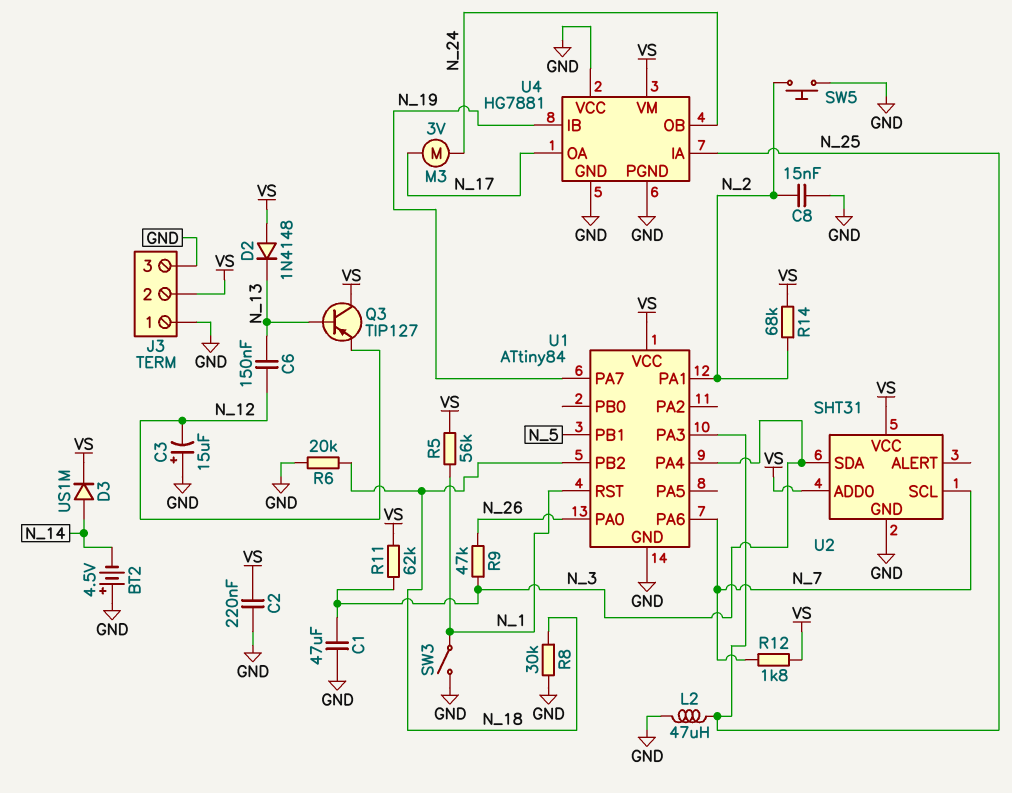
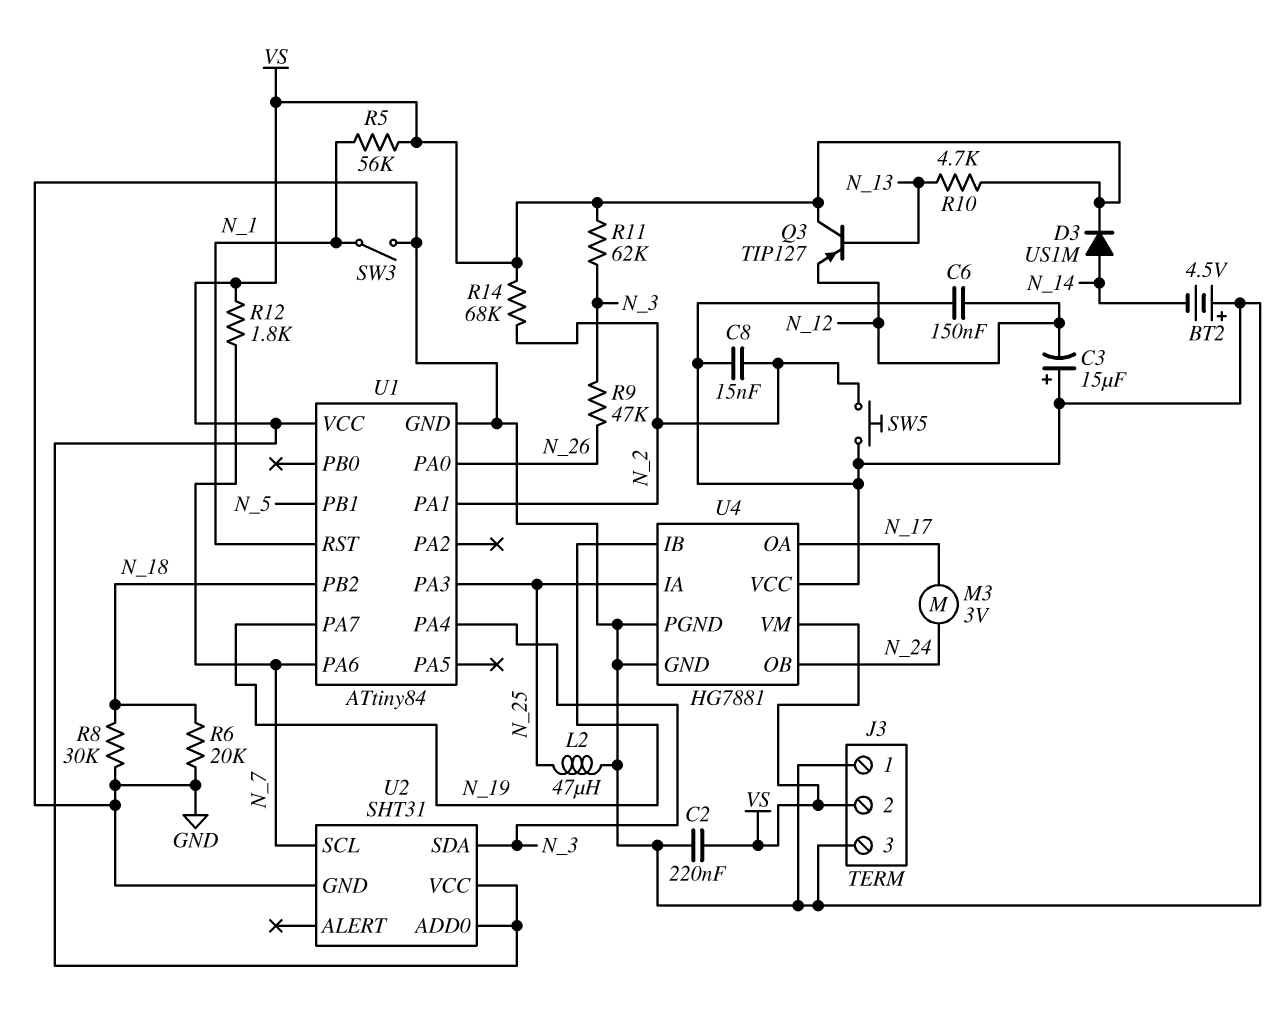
C1: 47uF (GND, N_3) -> none
C6: 150nF (N_12, N_13) -> 150nF (GND, N_12)
D2: diode 1N4148 (A VS, K N_13) -> none
R10: none -> 4.7k (N_13, VS)

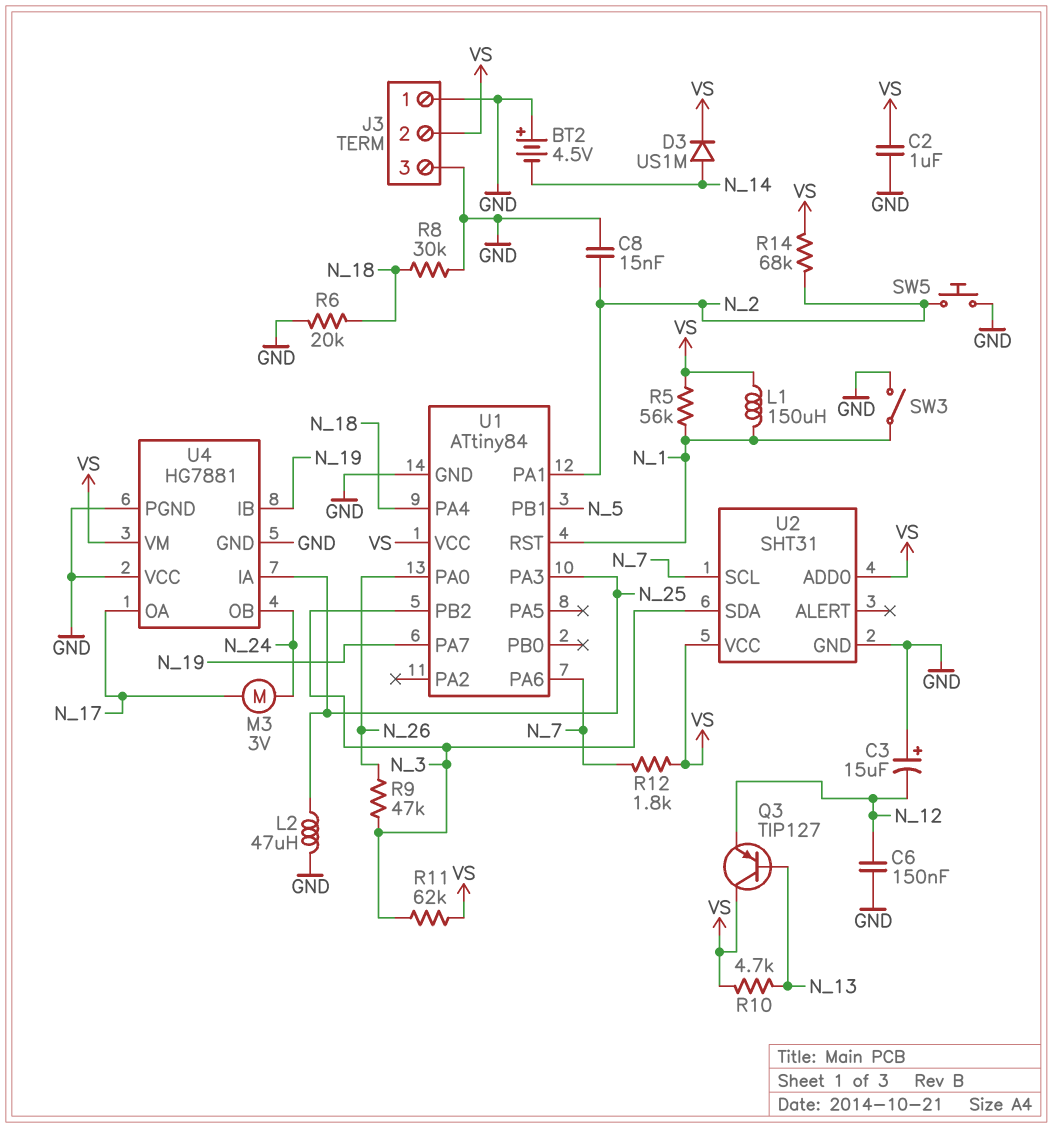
C2: 220nF (GND, VS) -> 1uF (GND, VS)
L1: none -> 150uH (N_1, VS)
U1 pin PA4: N_3 -> N_18
U1 pin PB2: N_18 -> N_3

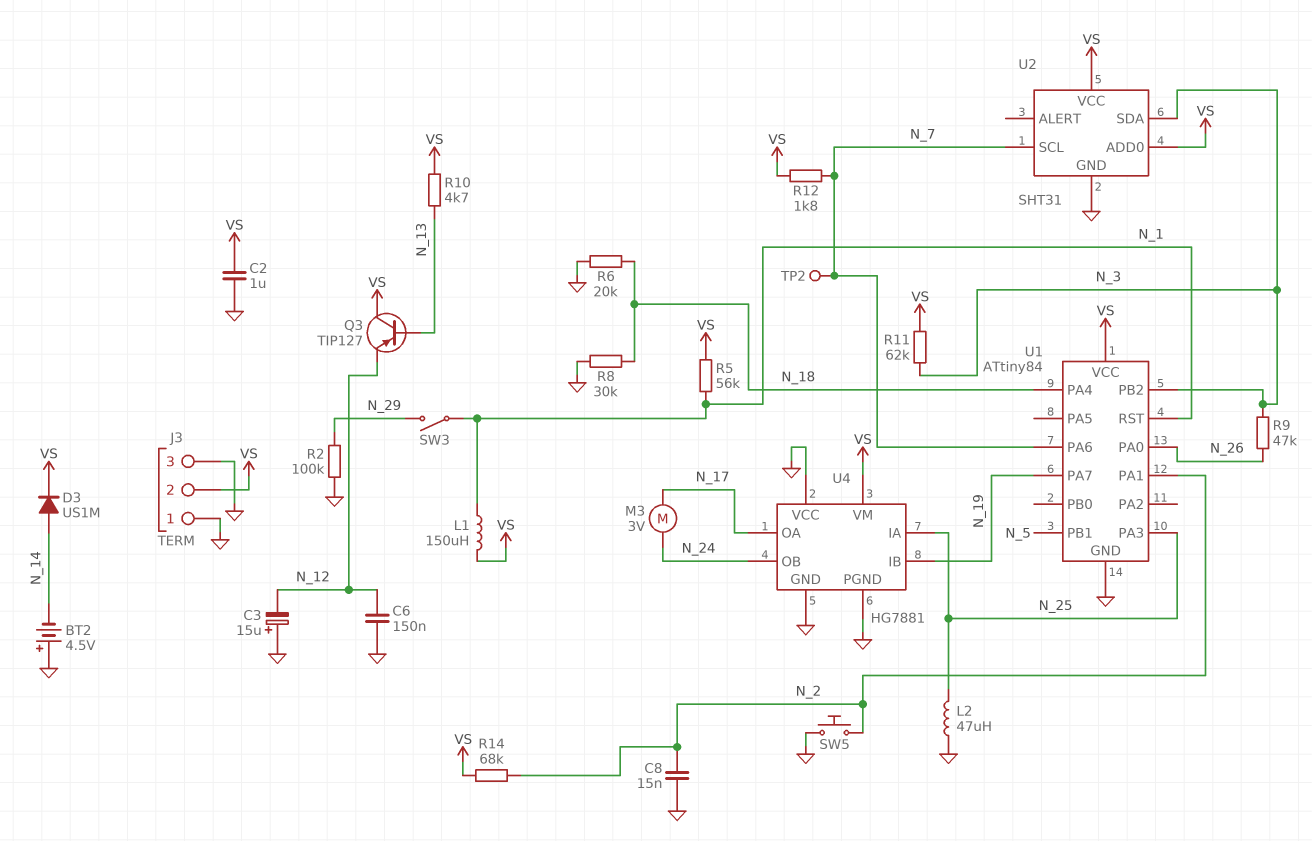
R2: none -> 100k (GND, N_29)
SW3: switch (GND, N_1) -> switch (N_1, N_29)
TP2: none -> test point (N_7)

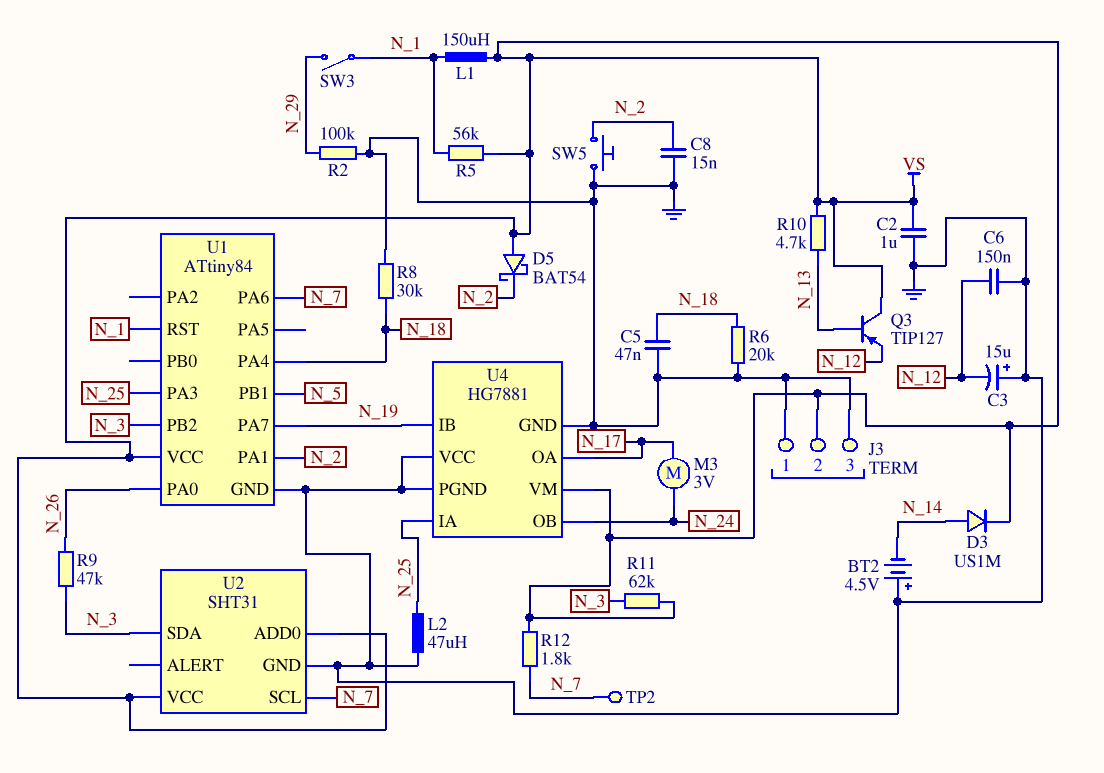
C5: none -> 47nF (GND, N_18)
D5: none -> schottky BAT54 (A VS, K N_2)
R14: 68k (N_2, VS) -> none

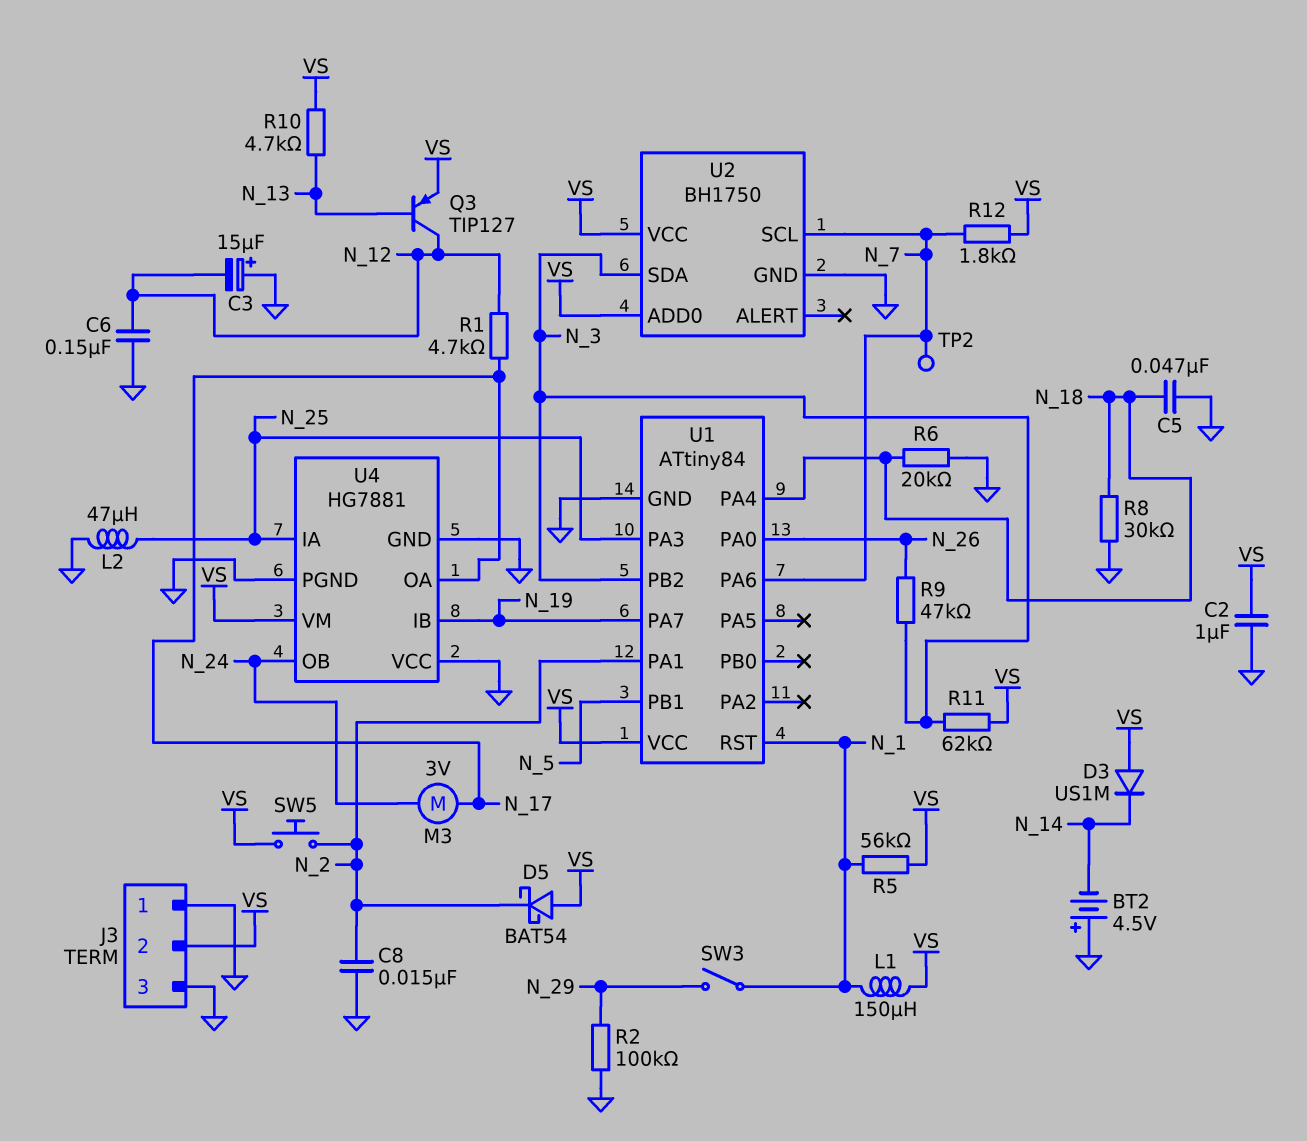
D3: diode US1M (A N_14, K VS) -> diode US1M (A VS, K N_14)
Q3: PNP TIP127 (B N_13, C VS, E N_12) -> PNP TIP127 (B N_13, C N_12, E VS)
R1: none -> 4.7k (N_12, N_17)
SW5: button (GND, N_2) -> button (N_2, VS)
U2: SHT31 -> BH1750

